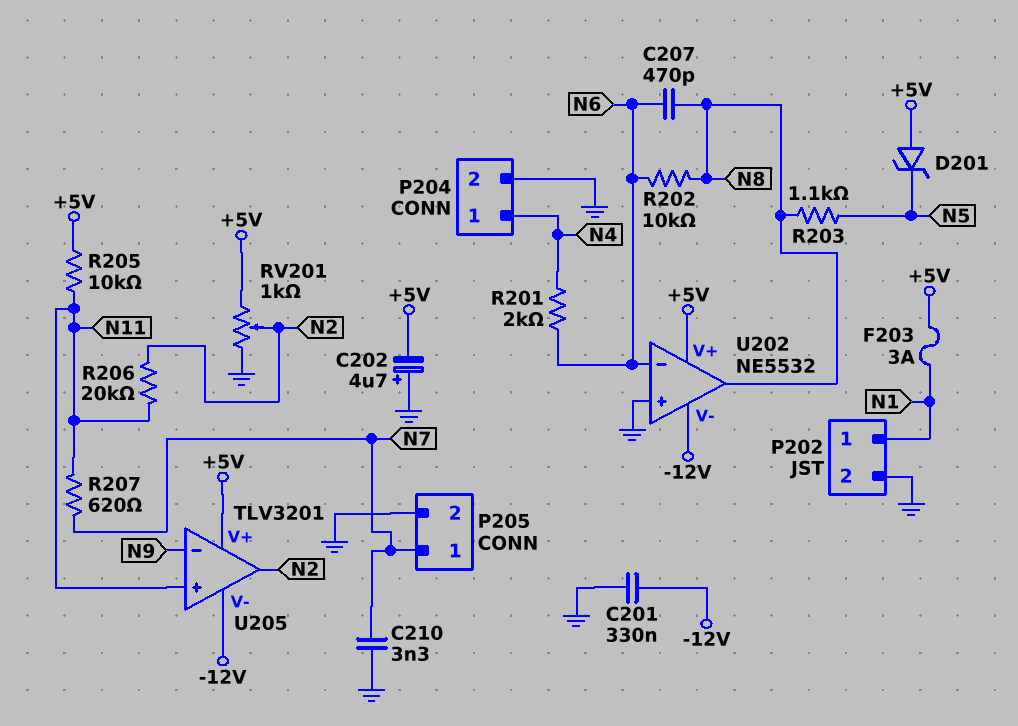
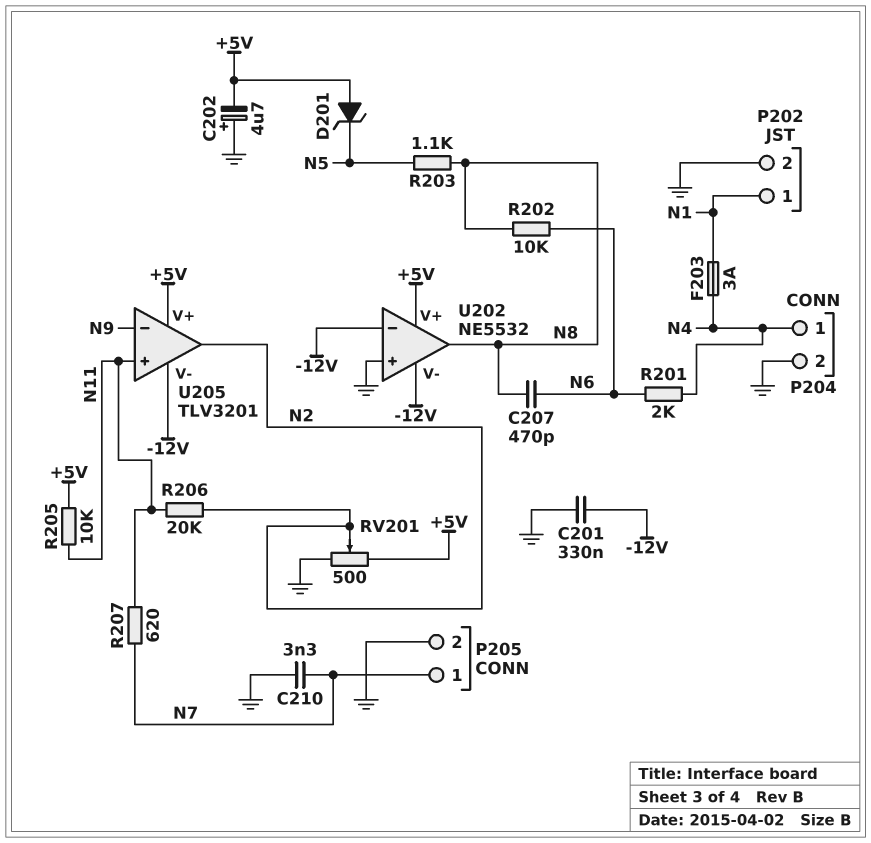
F203: 3A (+5V, N1) -> 3A (N1, N4)
RV201: 1k (+5V, GND, wiper N2) -> 500 (+5V, GND, wiper N2)
U202 pin in-: N6 -> -12V

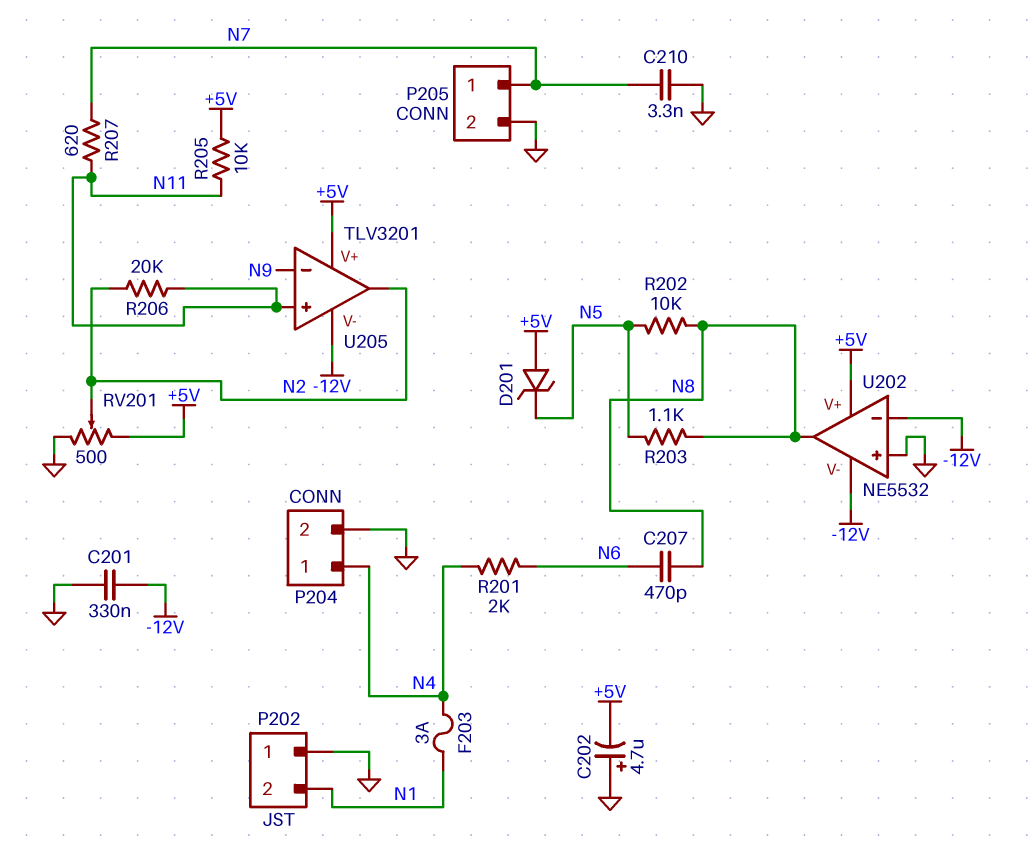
P202 pin 1: N1 -> GND
P202 pin 2: GND -> N1
R202: 10k (N6, N8) -> 10k (N5, N8)

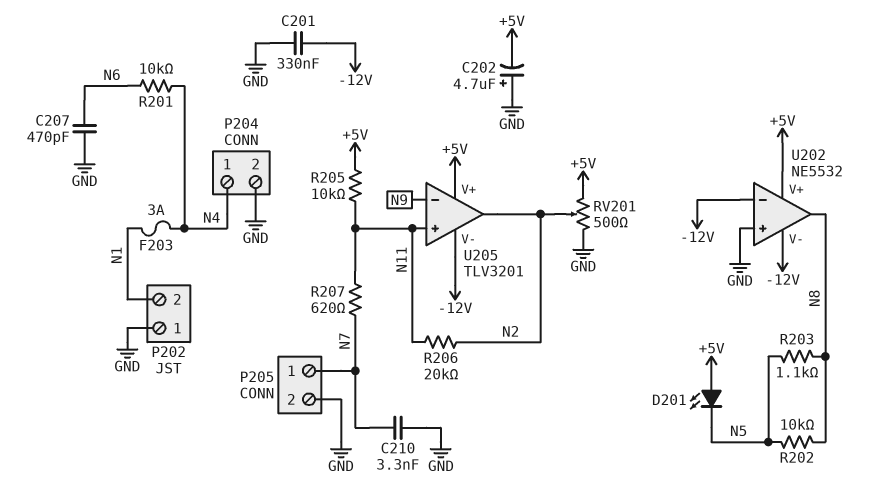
C207: 470pF (N6, N8) -> 470pF (GND, N6)
D201: zener (A +5V, K N5) -> LED (A +5V, K N5)
R201: 2k (N4, N6) -> 10k (N4, N6)

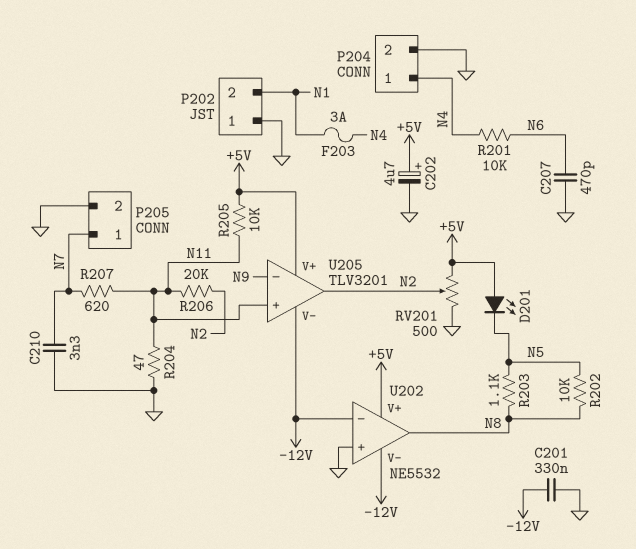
C202: 4.7uF (plus GND, minus +5V) -> 4.7uF (plus +5V, minus GND)
R204: none -> 47 (GND, N11)

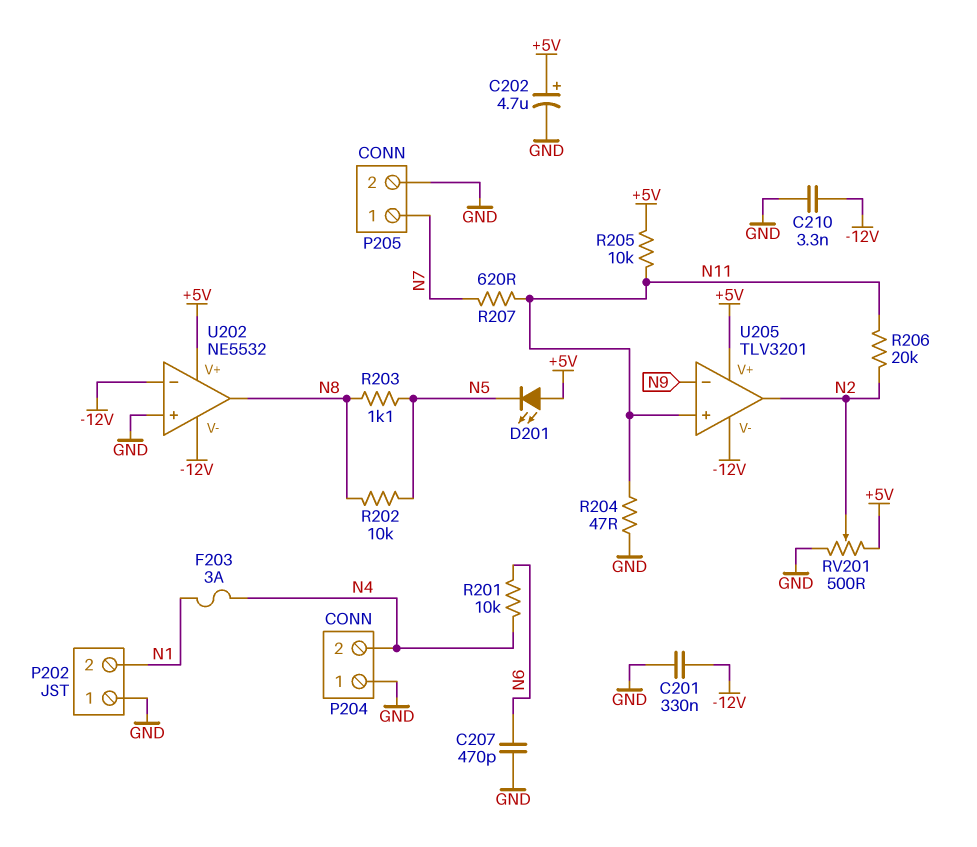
C210: 3.3nF (GND, N7) -> 3.3nF (-12V, GND)
P204 pin 1: N4 -> GND
P204 pin 2: GND -> N4

